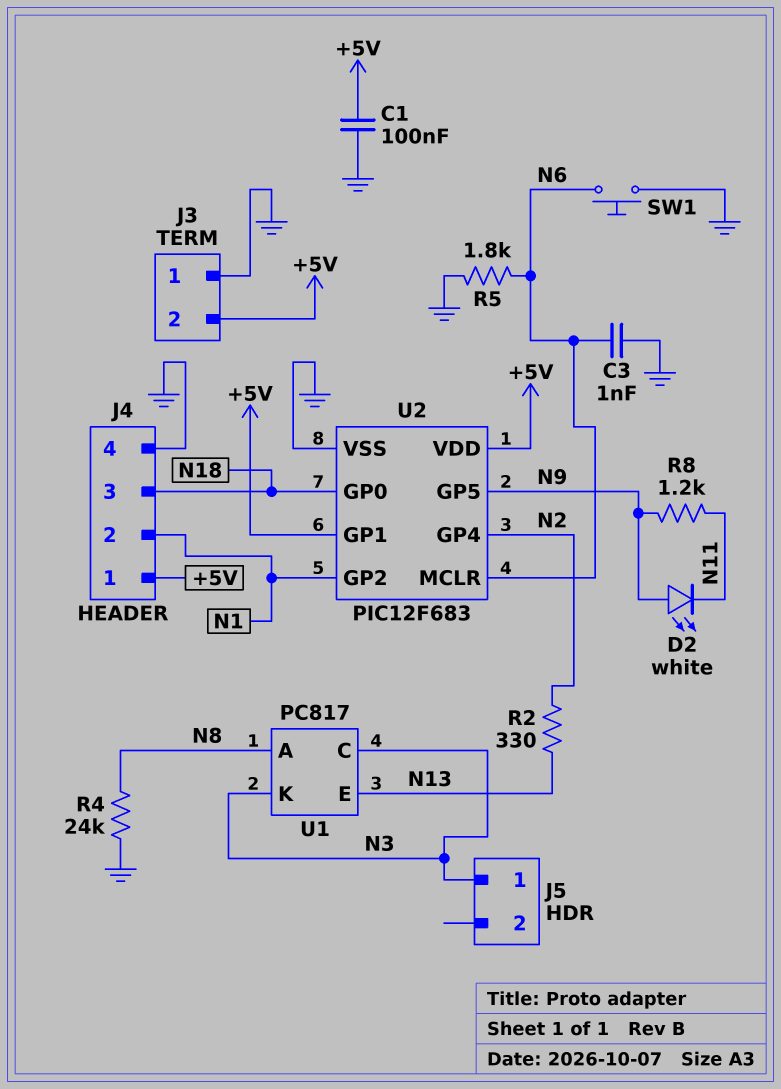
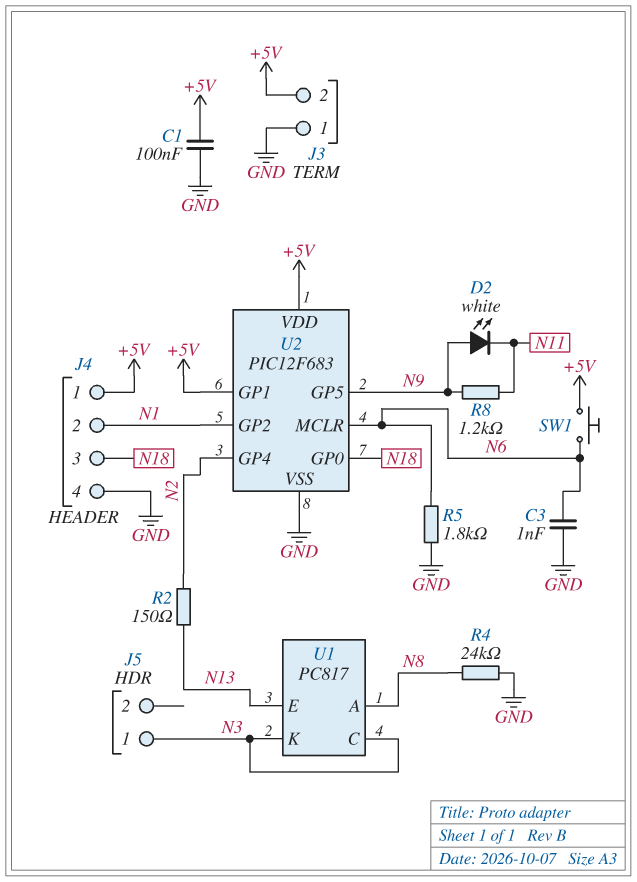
R2: 330 (N2, N13) -> 150 (N2, N13)
SW1: button (GND, N6) -> button (+5V, N6)

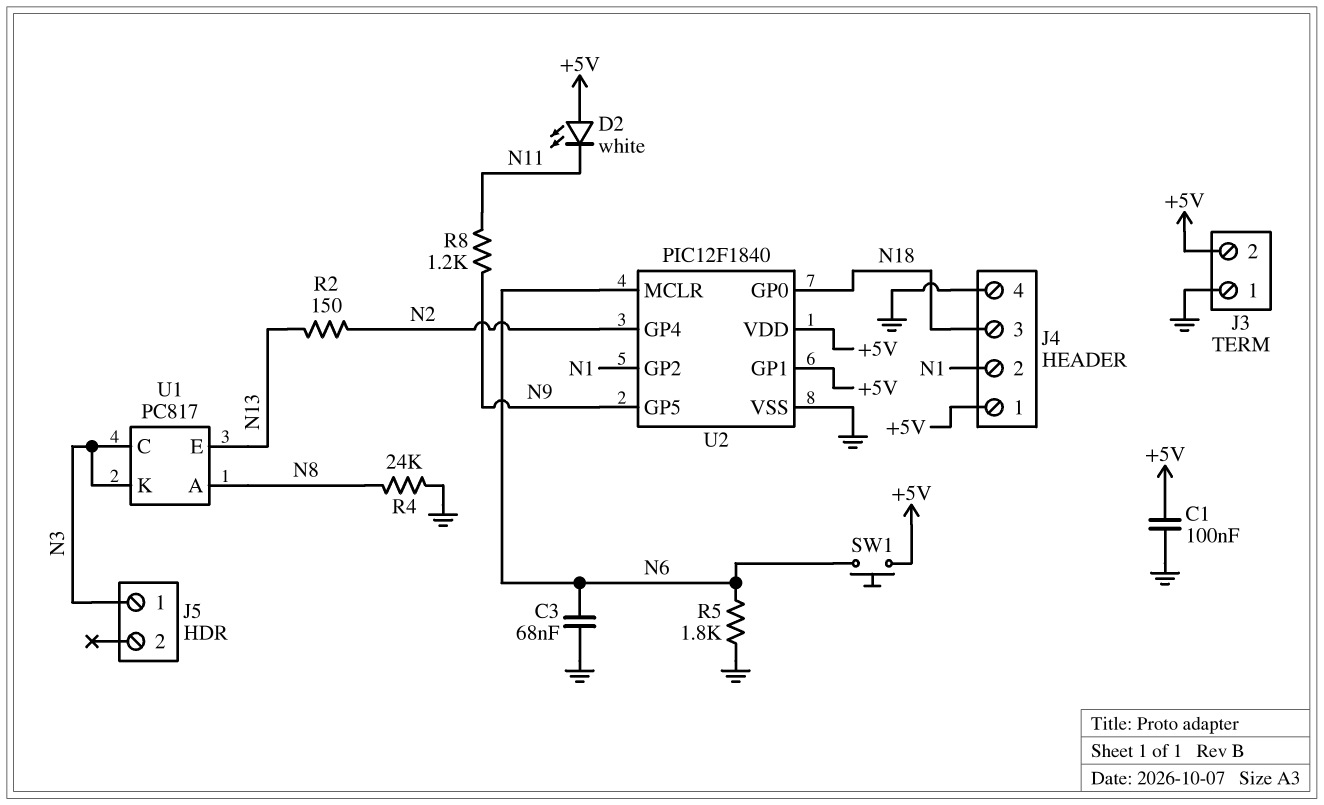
C3: 1nF (GND, N6) -> 68nF (GND, N6)
D2: LED white (A N9, K N11) -> LED white (A +5V, K N11)
U2: PIC12F683 -> PIC12F1840

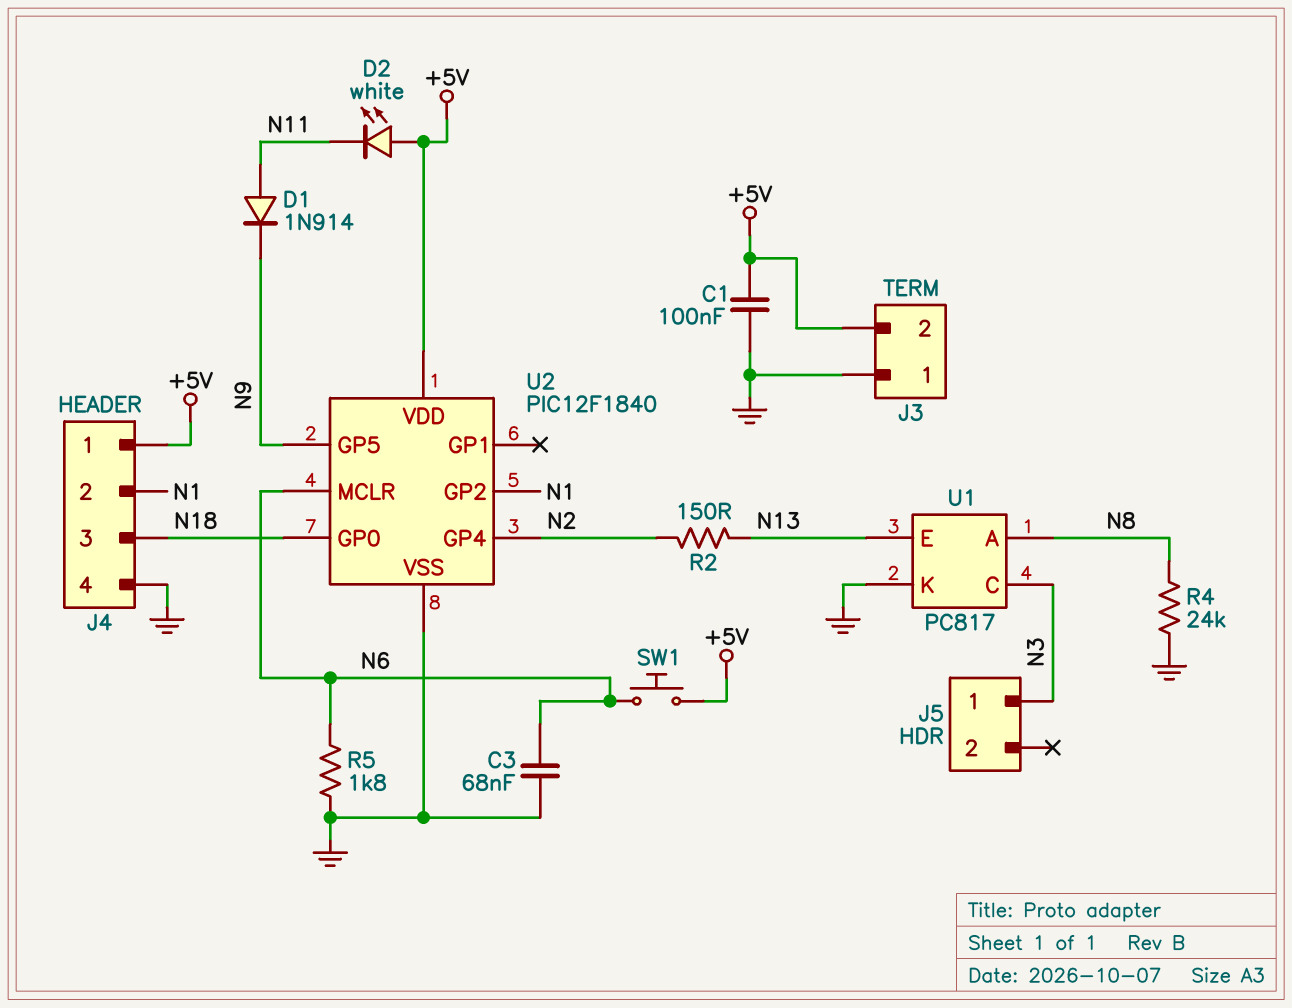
D1: none -> diode 1N914 (A N11, K N9)
R8: 1.2k (N9, N11) -> none
U1 pin K: N3 -> GND
U2 pin GP1: +5V -> none

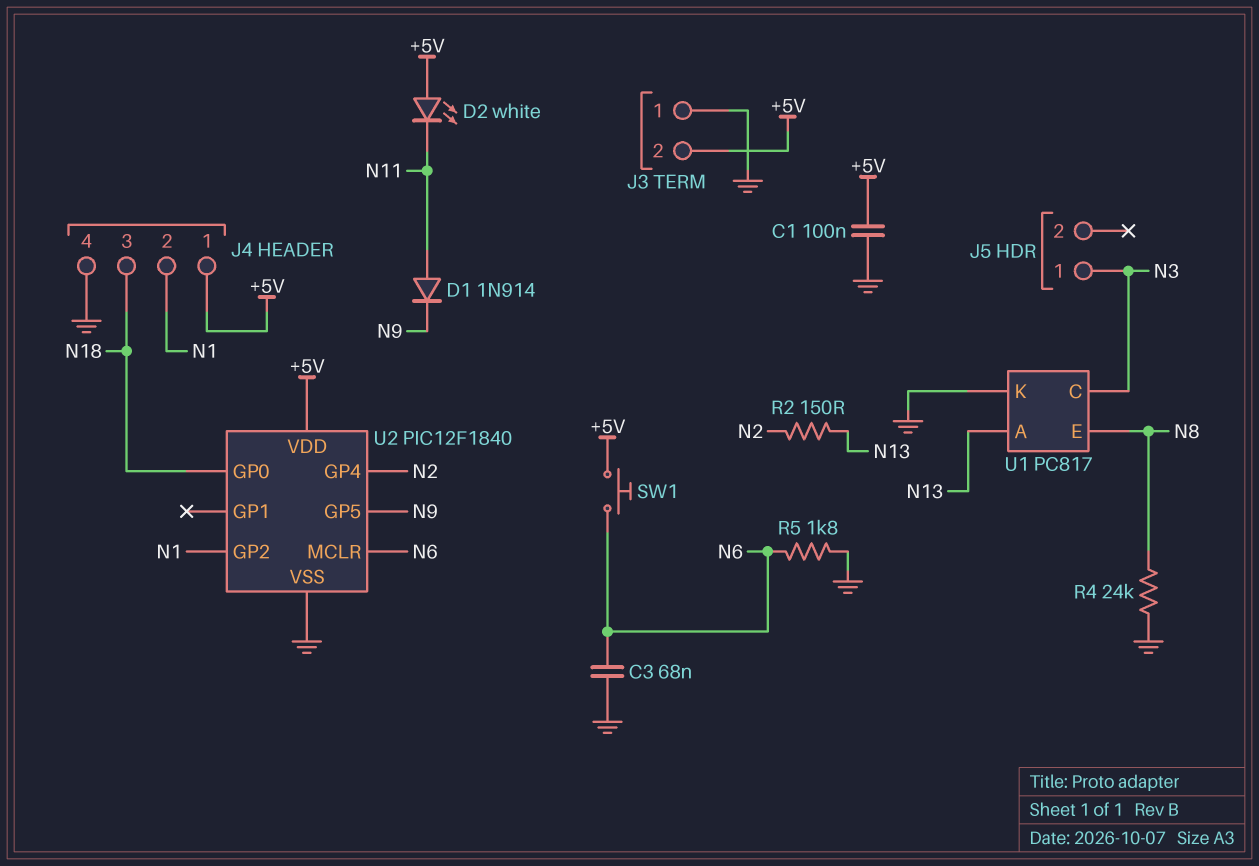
U1 pin A: N8 -> N13
U1 pin E: N13 -> N8

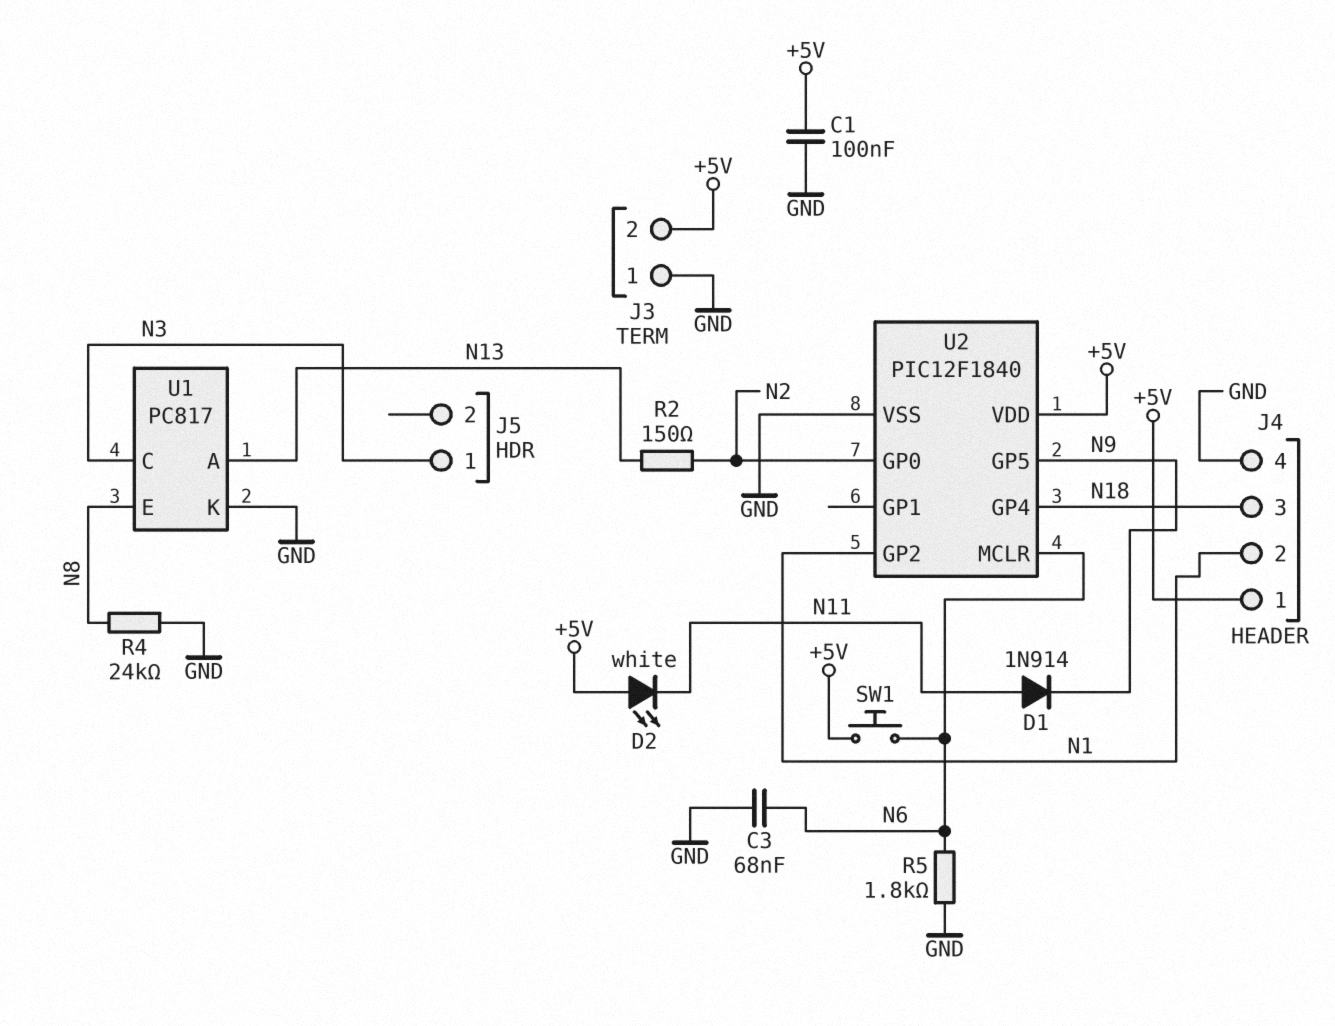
U2 pin GP0: N18 -> N2
U2 pin GP4: N2 -> N18

